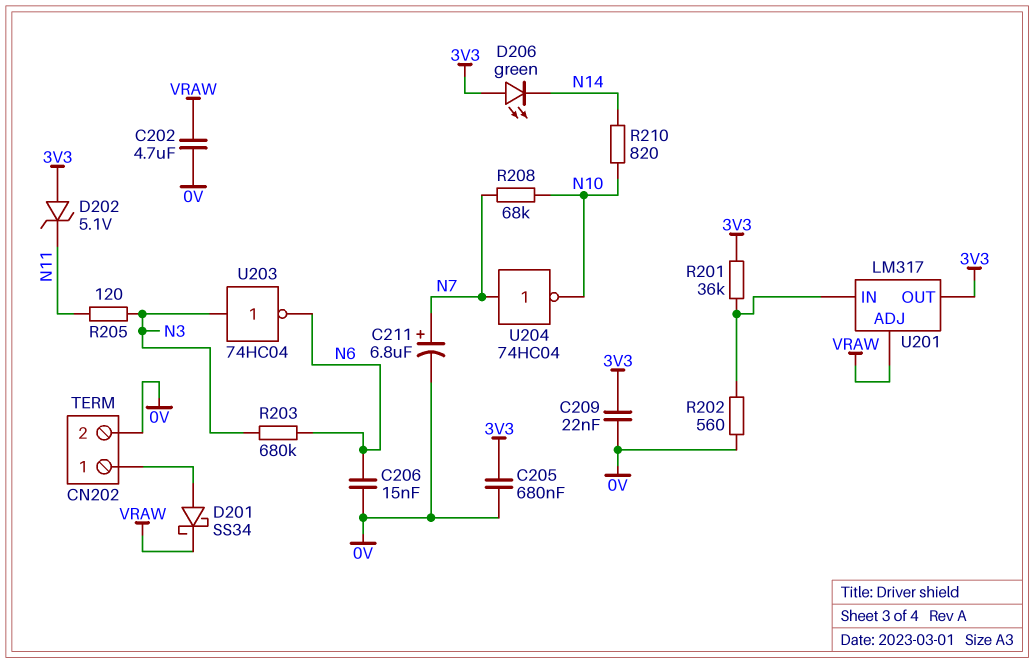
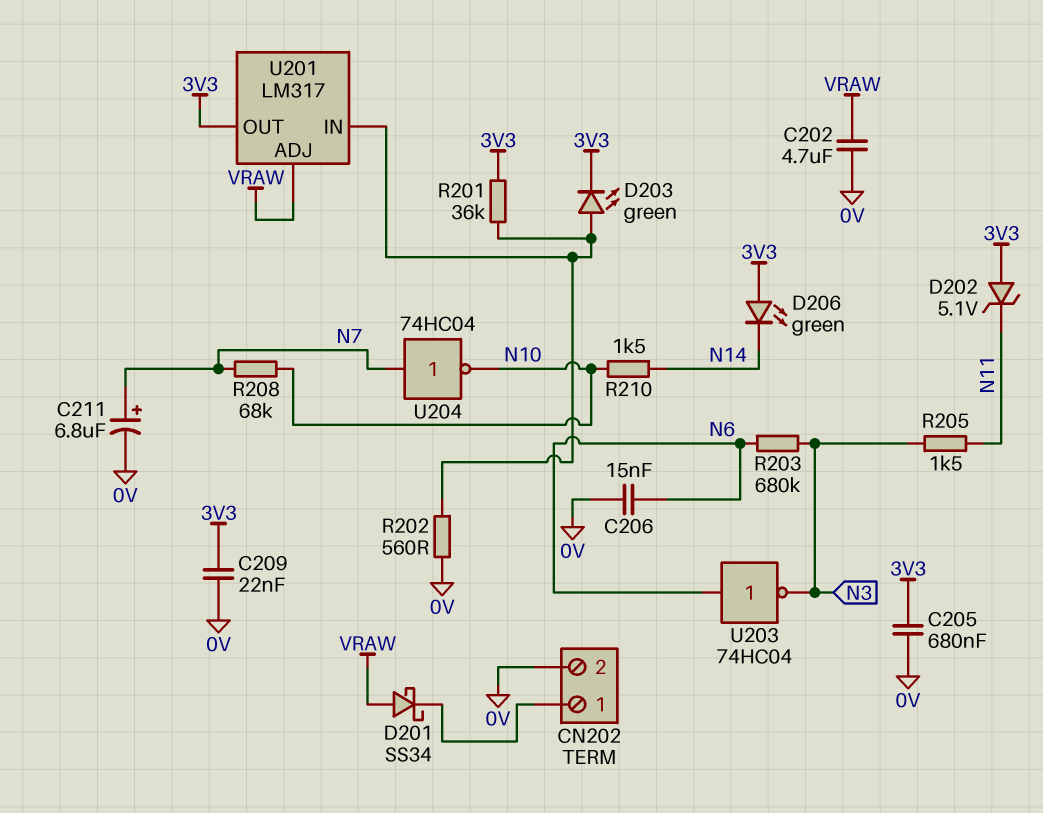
D201: schottky SS34 (A CN202/1, K VRAW) -> schottky SS34 (A VRAW, K CN202/1)
D203: none -> LED green (A U201/IN, K 3V3)
R205: 120 (N3, N11) -> 1.5k (N3, N11)
R210: 820 (N10, N14) -> 1.5k (N10, N14)
U203: NOT 74HC04 (in N3, out N6) -> NOT 74HC04 (in N6, out N3)

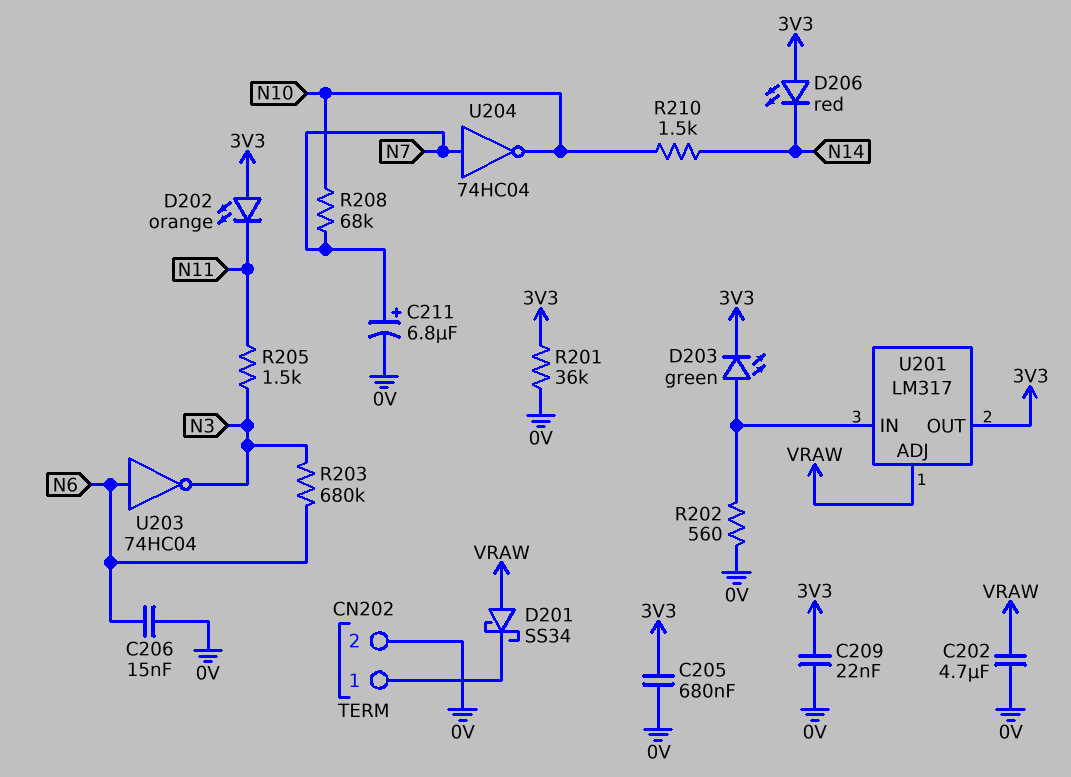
D202: zener 5.1V (A 3V3, K N11) -> LED orange (A 3V3, K N11)
D206: LED green (A 3V3, K N14) -> LED red (A 3V3, K N14)
R201: 36k (3V3, U201/IN) -> 36k (0V, 3V3)

